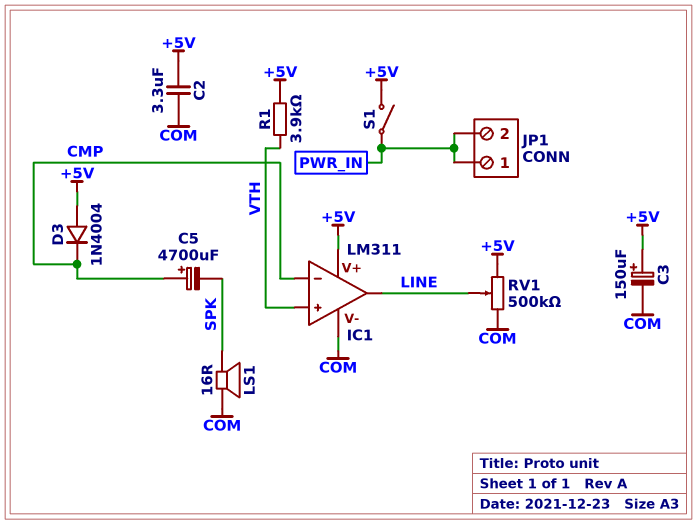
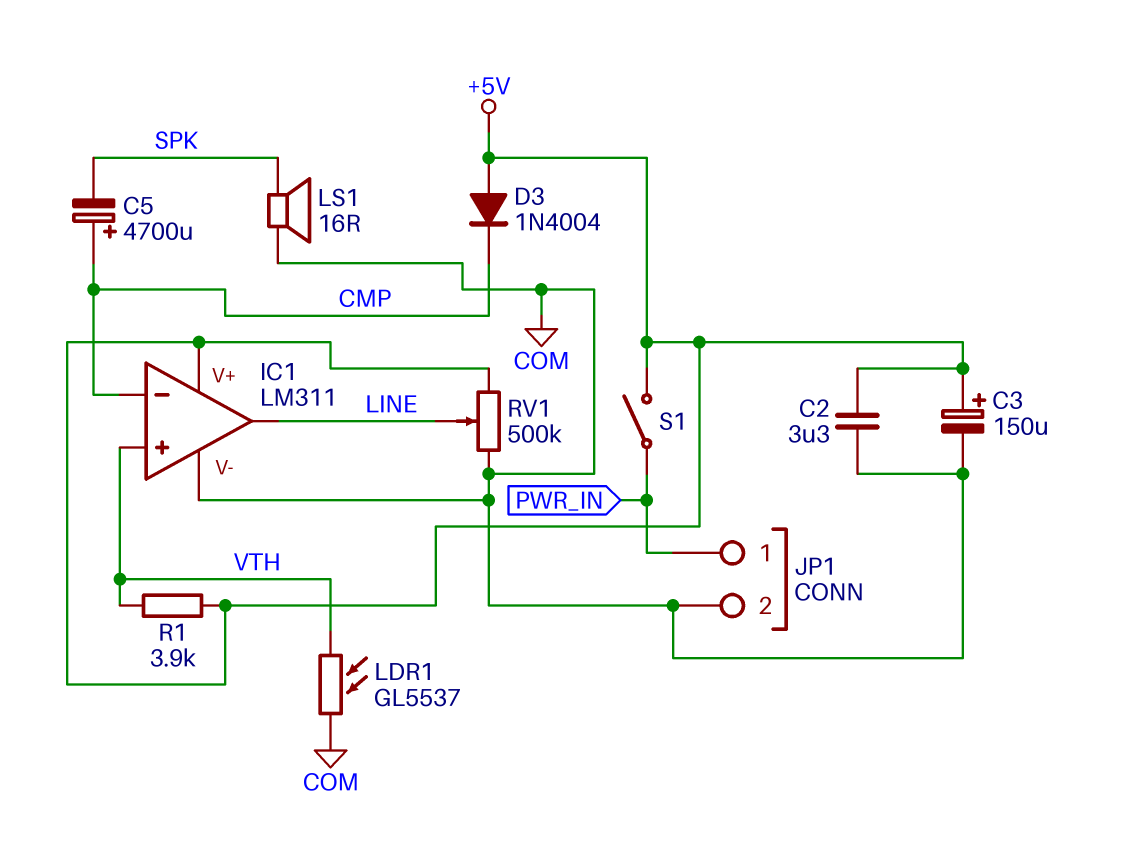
JP1 pin 2: PWR_IN -> COM
LDR1: none -> GL5537 (COM, VTH)

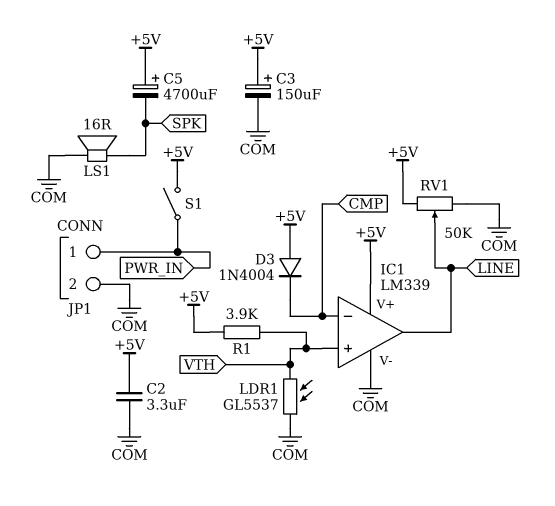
C5: 4700uF (plus CMP, minus SPK) -> 4700uF (plus +5V, minus SPK)
IC1: LM311 -> LM339
RV1: 500k (+5V, COM, wiper LINE) -> 50k (+5V, COM, wiper LINE)

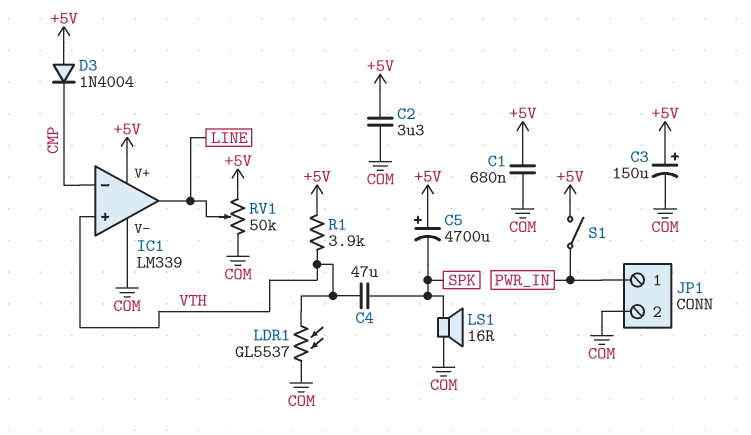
C1: none -> 680nF (+5V, COM)
C4: none -> 47uF (SPK, VTH)

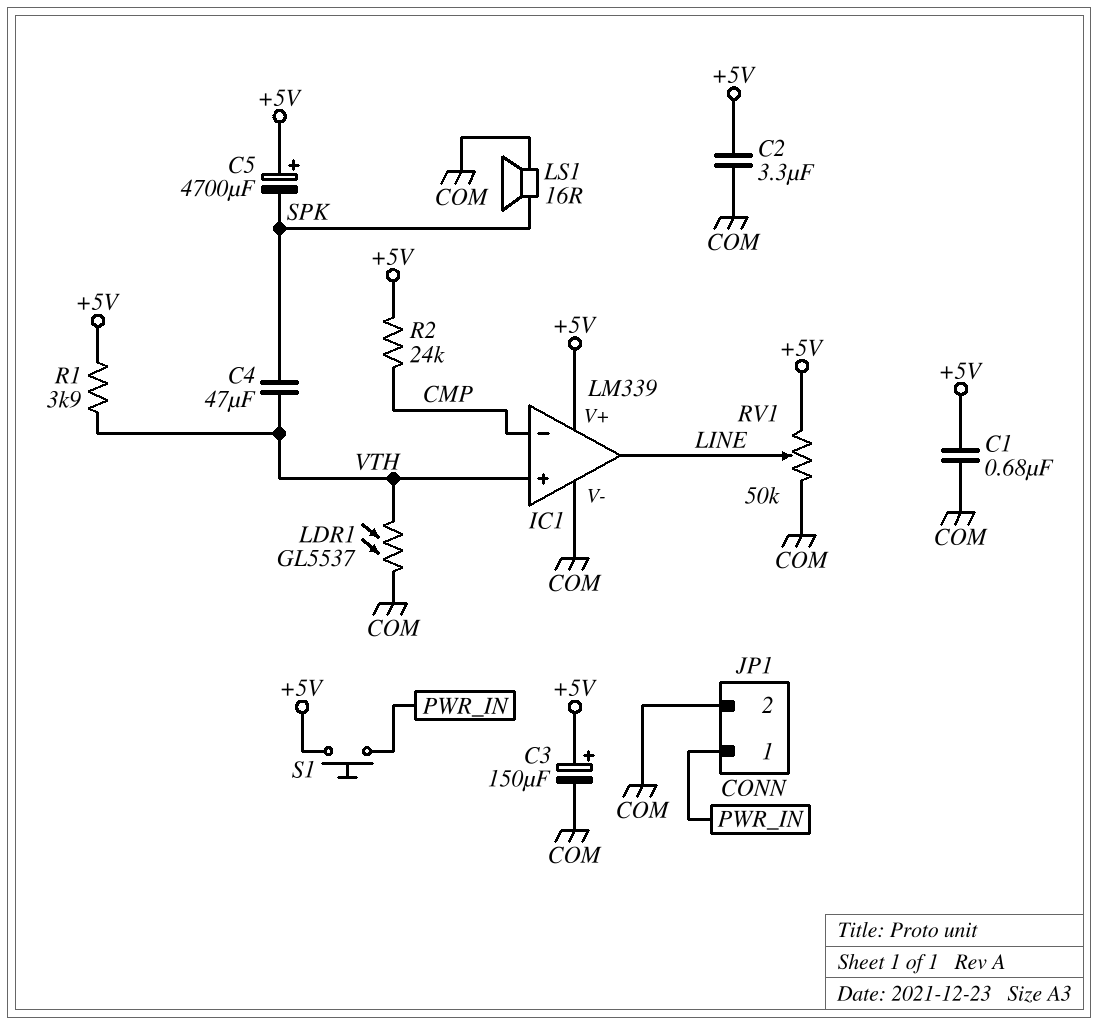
D3: diode 1N4004 (A +5V, K CMP) -> none
R2: none -> 24k (+5V, CMP)
S1: switch (+5V, PWR_IN) -> button (+5V, PWR_IN)

